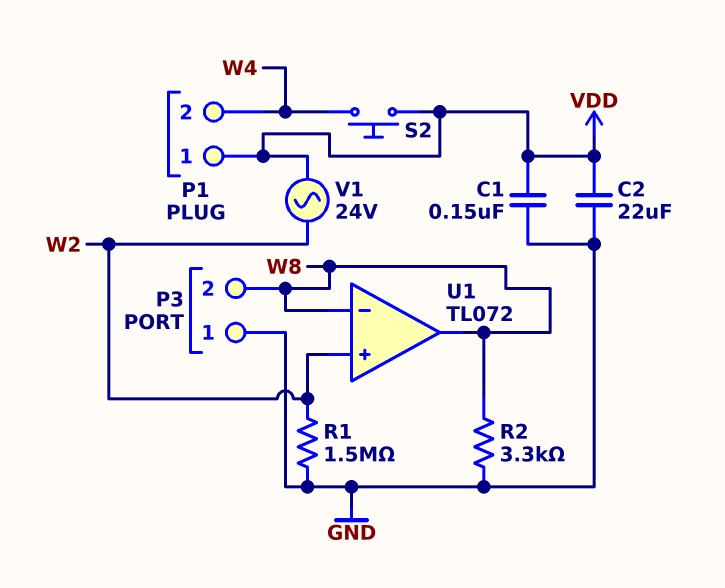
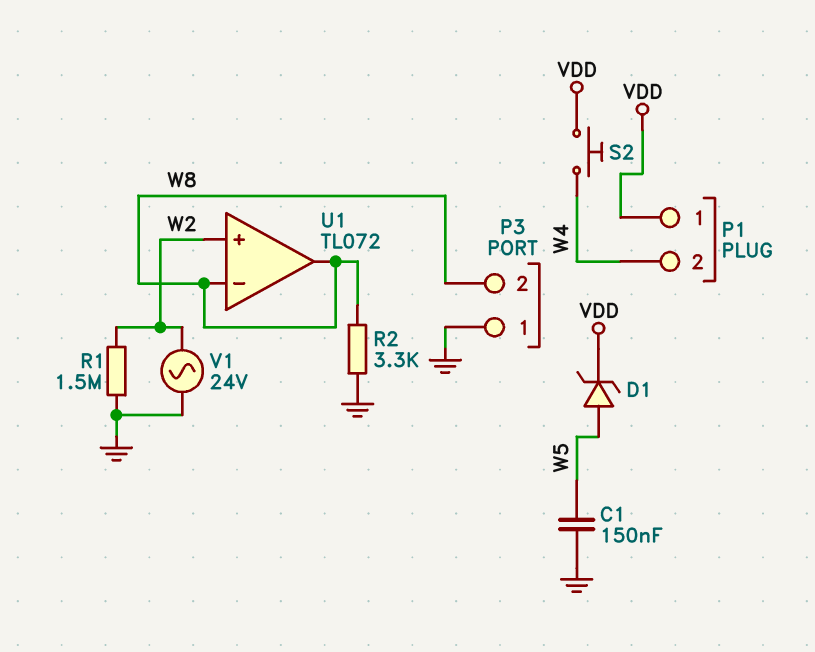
C1: 150nF (GND, VDD) -> 150nF (GND, W5)
C2: 22uF (GND, VDD) -> none
D1: none -> zener (A W5, K VDD)
V1: AC 24V (VDD, W2) -> AC 24V (GND, W2)

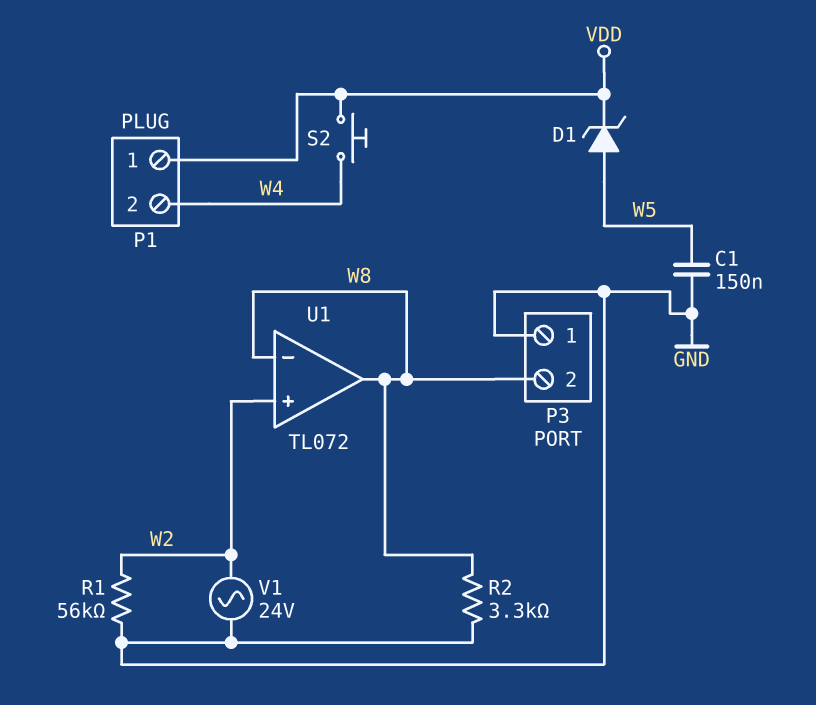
R1: 1.5M (GND, W2) -> 56k (GND, W2)

